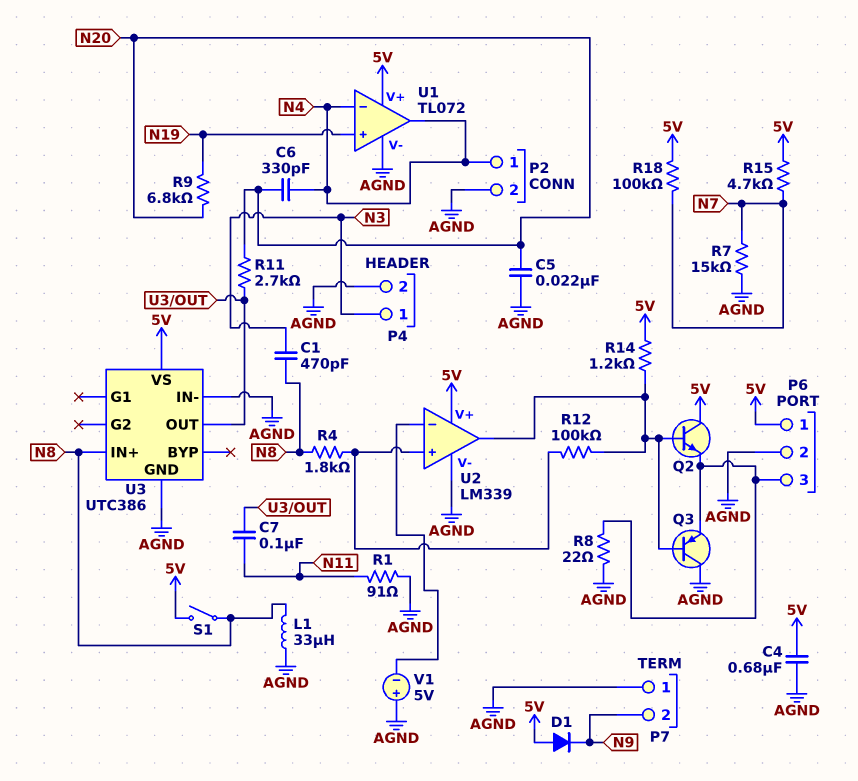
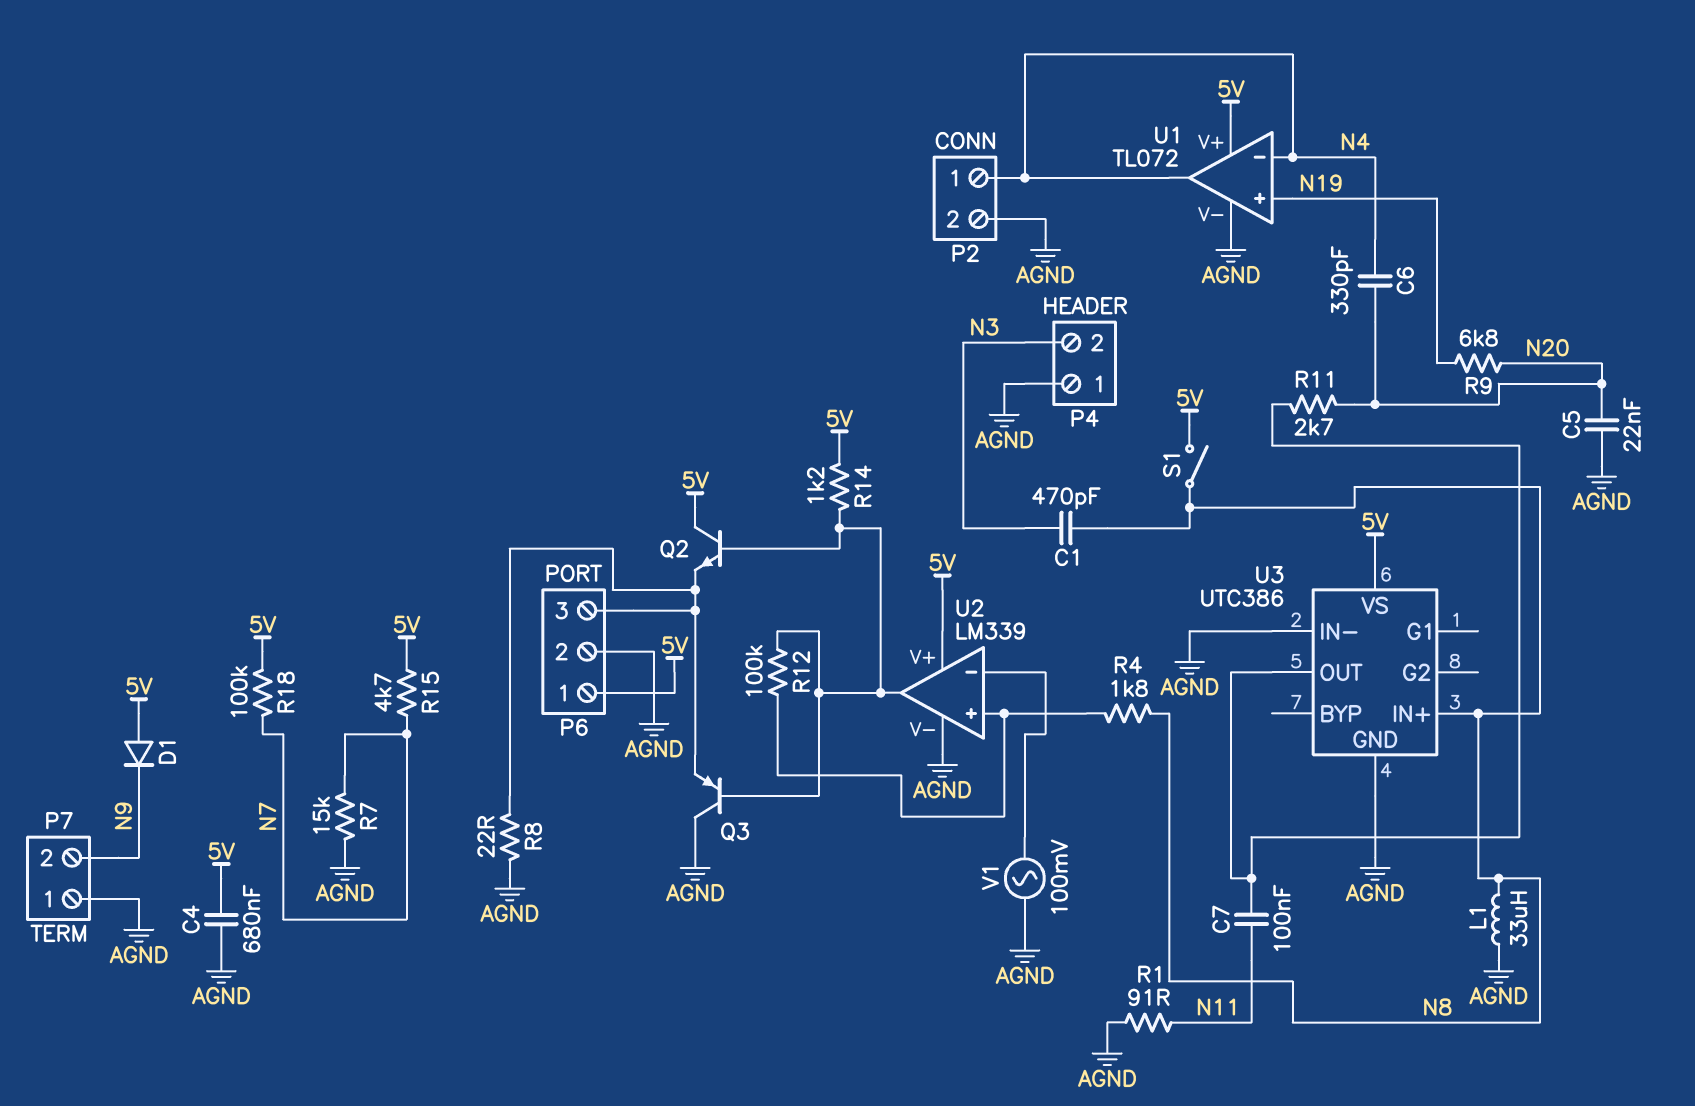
P4 pin 1: N3 -> AGND
P4 pin 2: AGND -> N3
V1: 5V (plus AGND, minus U2/in-) -> AC 100mV (AGND, U2/in-)

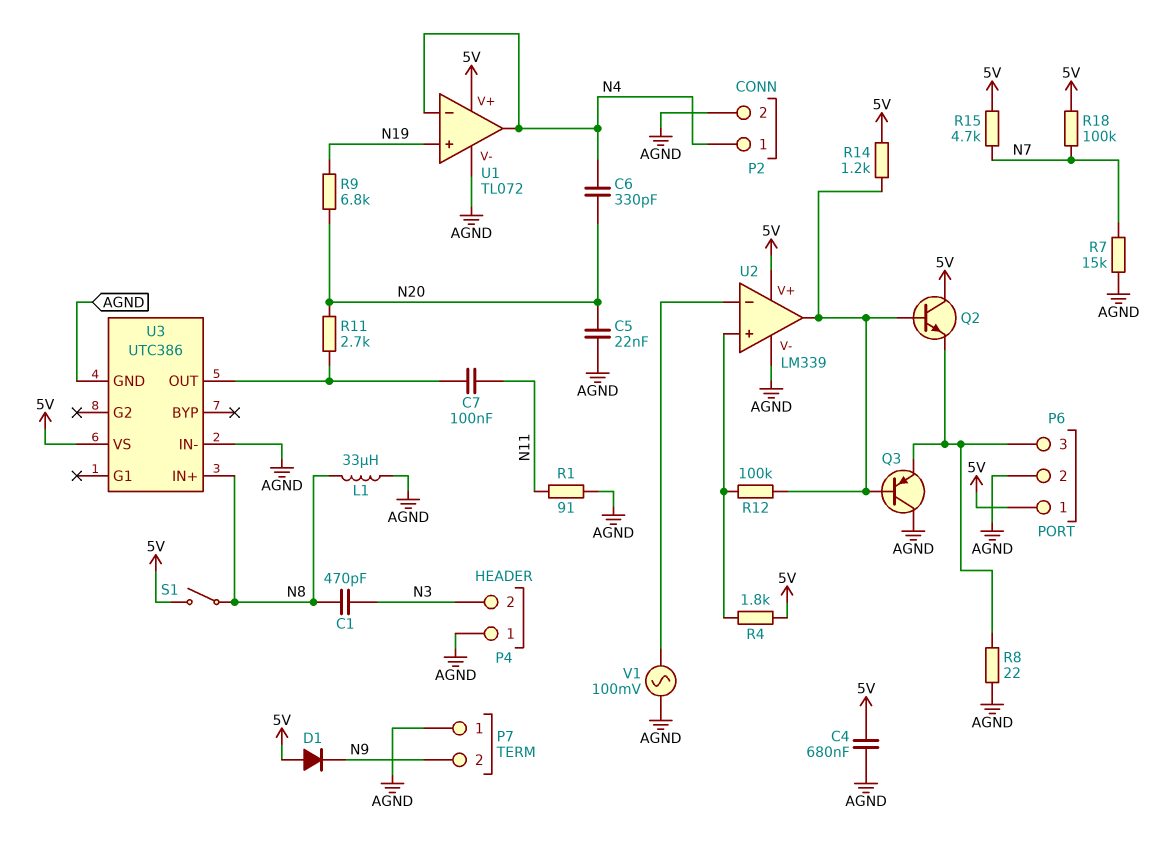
R4: 1.8k (N8, U2/in+) -> 1.8k (5V, U2/in+)

